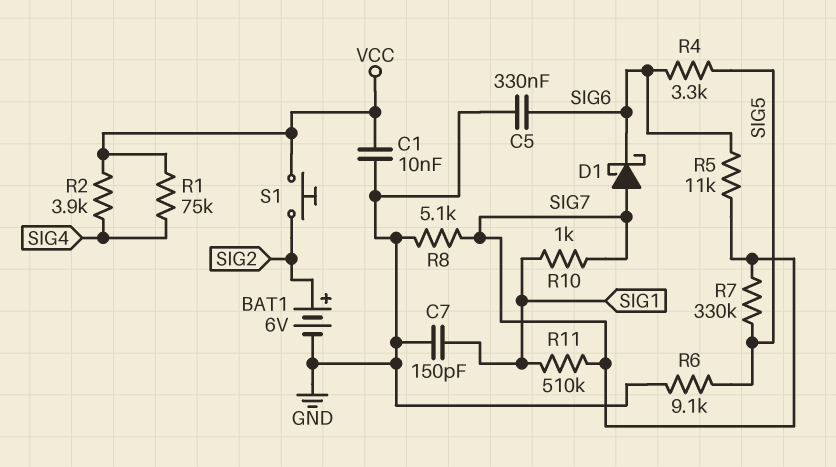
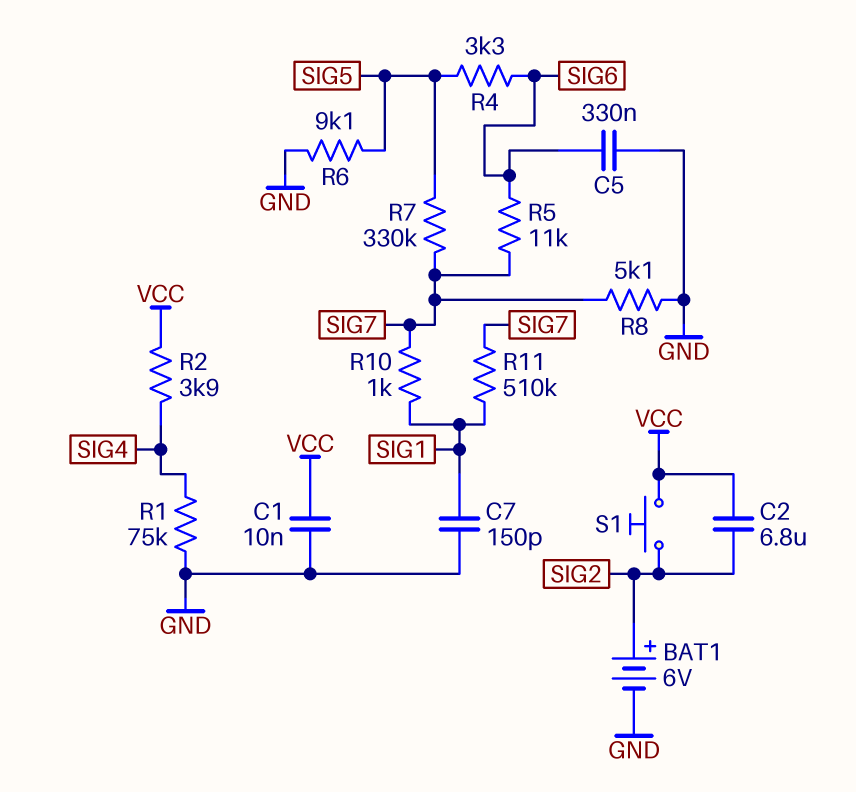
C2: none -> 6.8uF (SIG2, VCC)
D1: schottky (A SIG7, K SIG6) -> none
R1: 75k (SIG4, VCC) -> 75k (GND, SIG4)

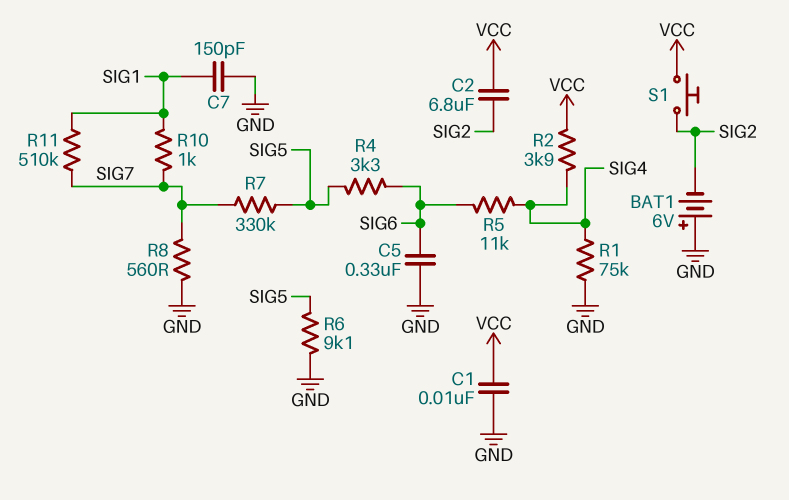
BAT1: 6V (plus SIG2, minus GND) -> 6V (plus GND, minus SIG2)
R5: 11k (SIG6, SIG7) -> 11k (SIG4, SIG6)
R8: 5.1k (GND, SIG7) -> 560 (GND, SIG7)

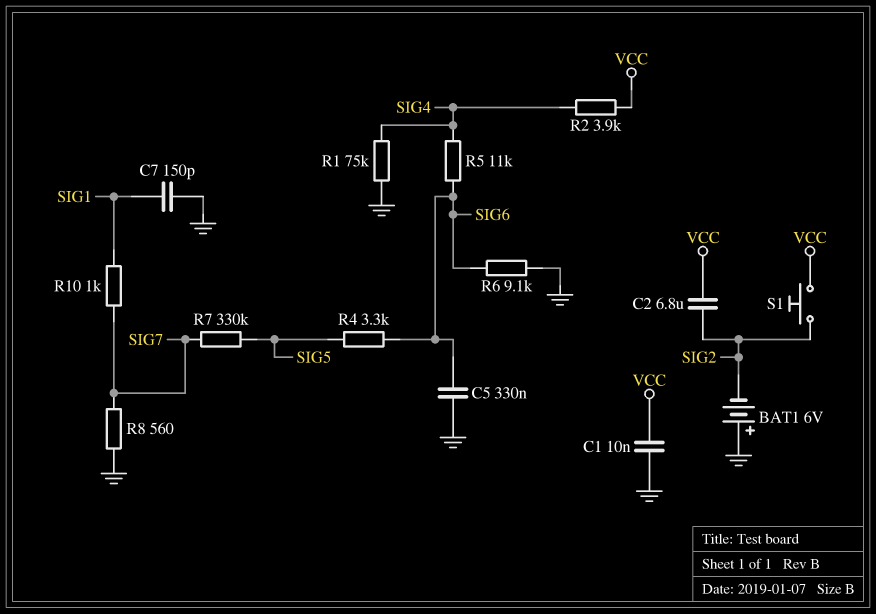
R6: 9.1k (GND, SIG5) -> 9.1k (GND, SIG6)
R11: 510k (SIG1, SIG7) -> none

